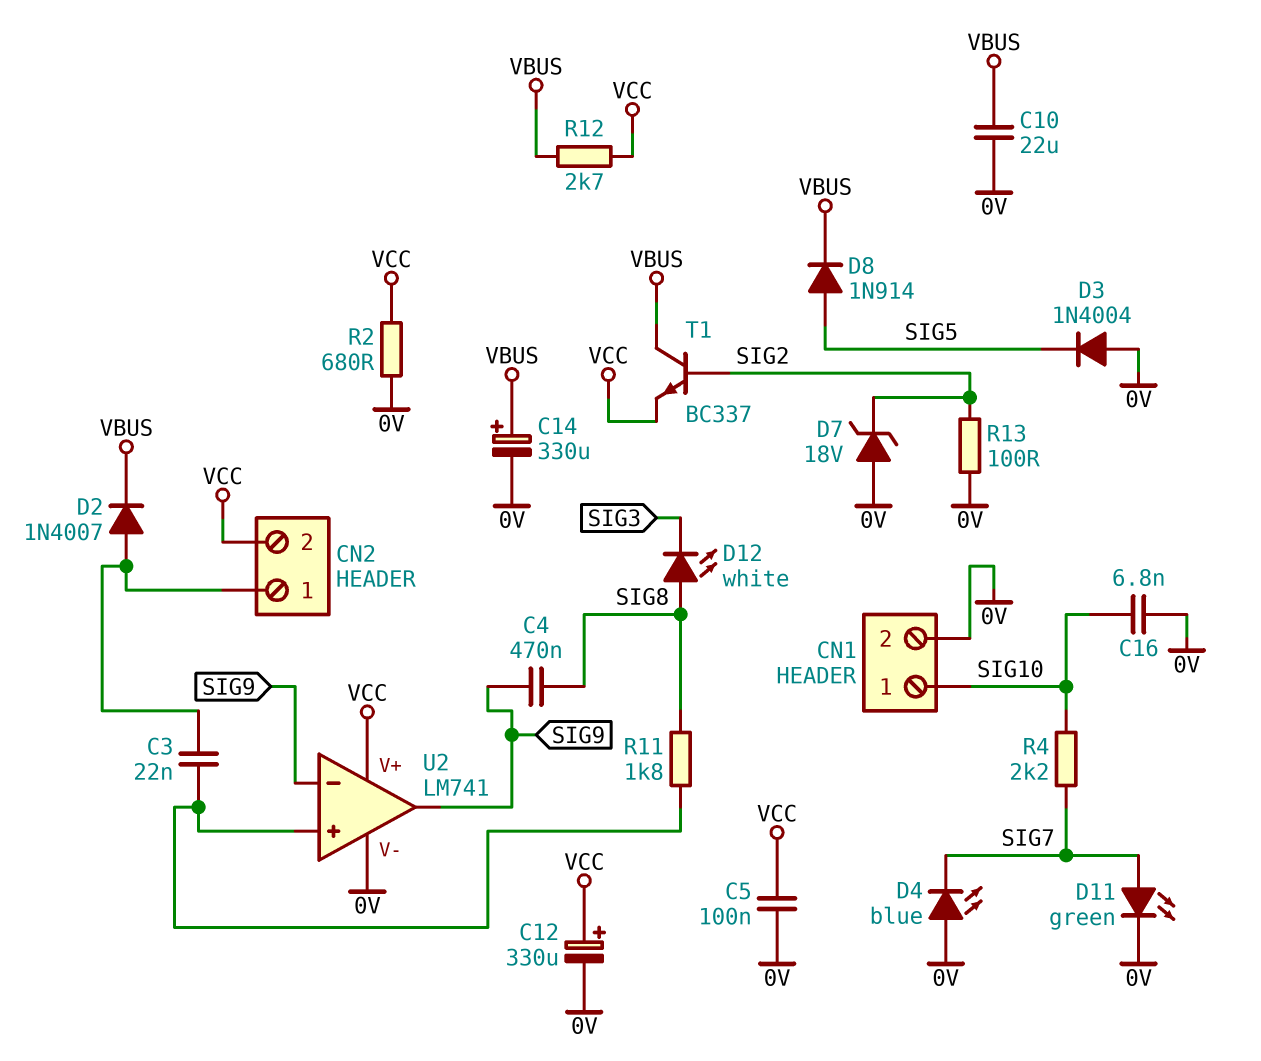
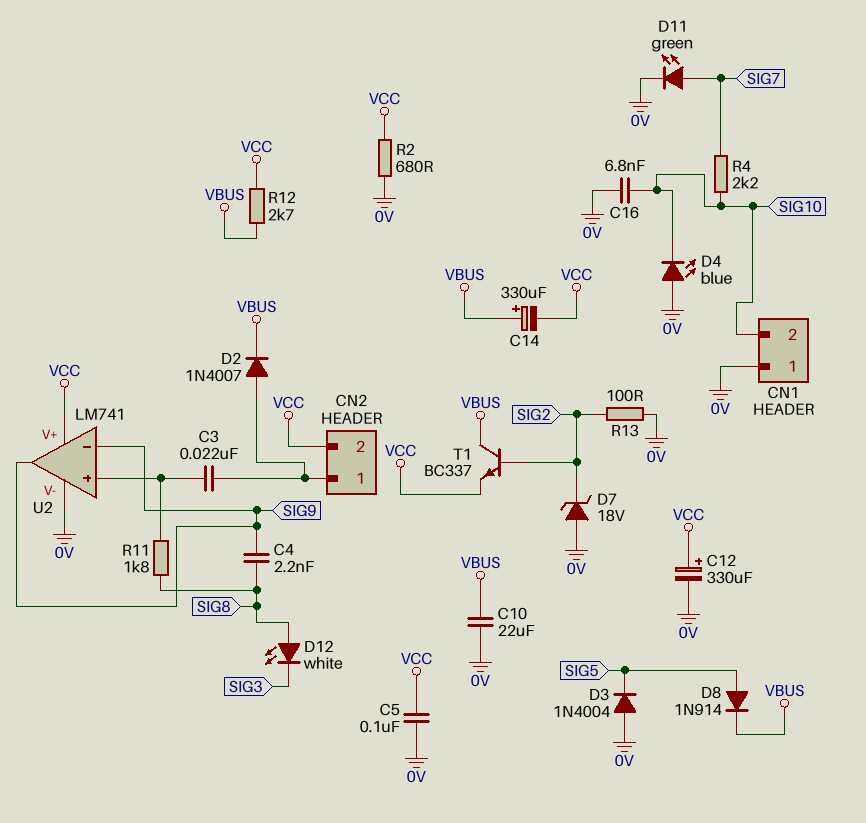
C4: 470nF (SIG8, SIG9) -> 2.2nF (SIG8, SIG9)
C14: 330uF (plus VBUS, minus 0V) -> 330uF (plus VBUS, minus VCC)
CN1 pin 1: SIG10 -> 0V
CN1 pin 2: 0V -> SIG10
D4: LED blue (A 0V, K SIG7) -> LED blue (A 0V, K SIG10)

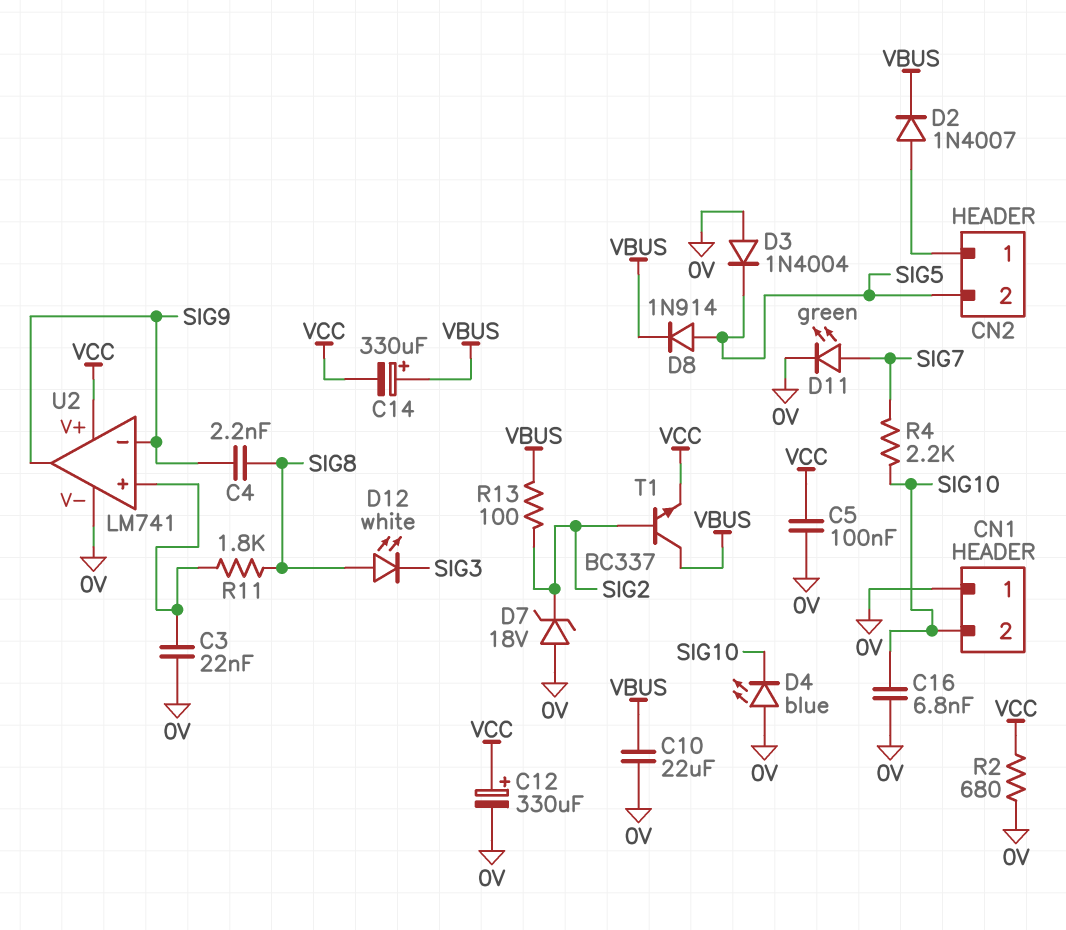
C3: 22nF (CN2/1, U2/in+) -> 22nF (0V, U2/in+)
CN2 pin 2: VCC -> SIG5
R12: 2.7k (VBUS, VCC) -> none
R13: 100 (0V, SIG2) -> 100 (SIG2, VBUS)

